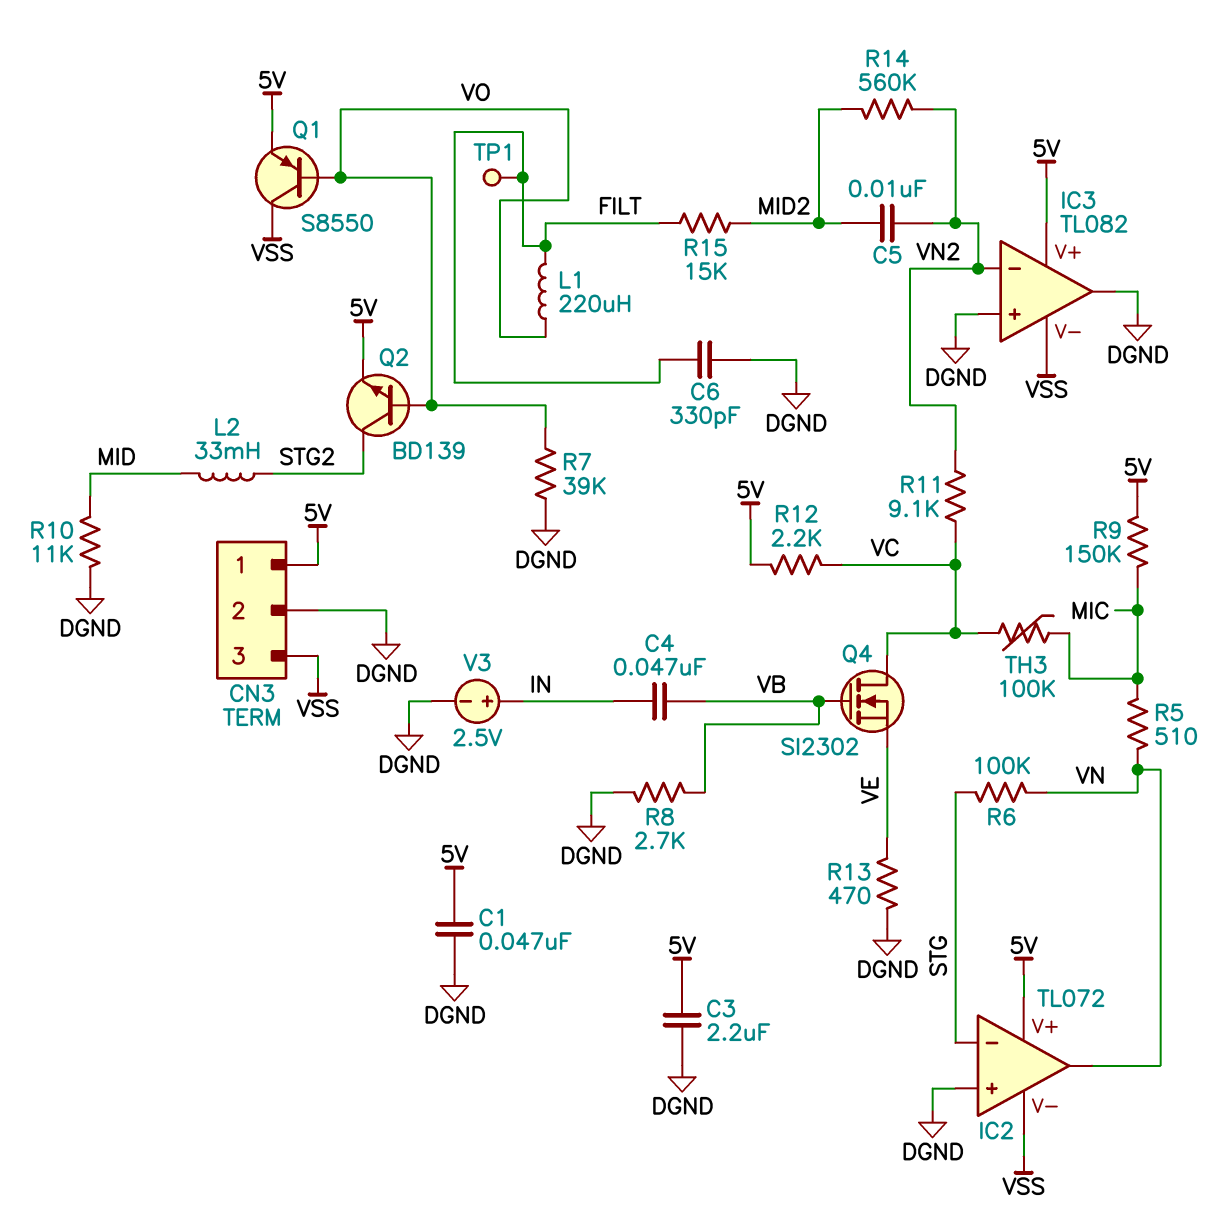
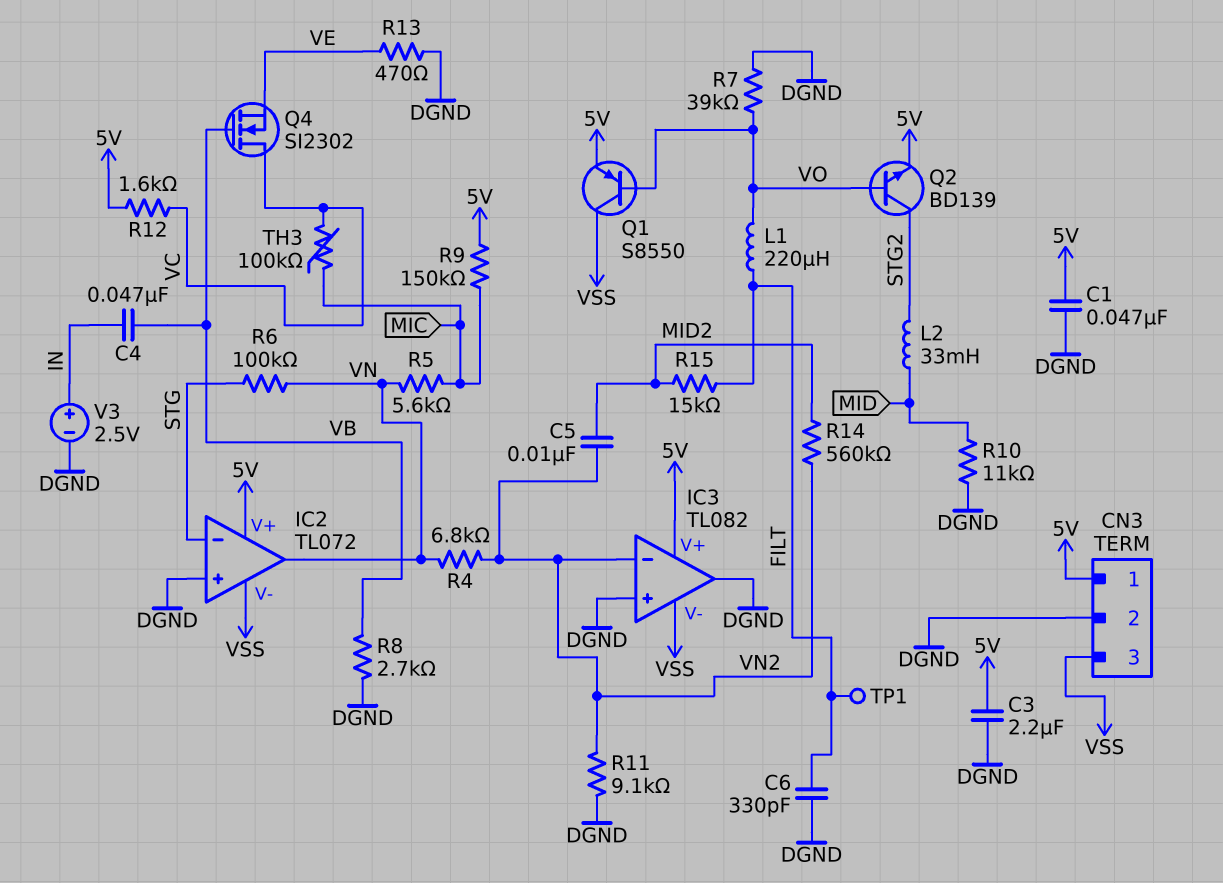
R4: none -> 6.8k (VN, VN2)
R5: 510 (MIC, VN) -> 5.6k (MIC, VN)
R11: 9.1k (VC, VN2) -> 9.1k (DGND, VN2)
R12: 2.2k (5V, VC) -> 1.6k (5V, VC)

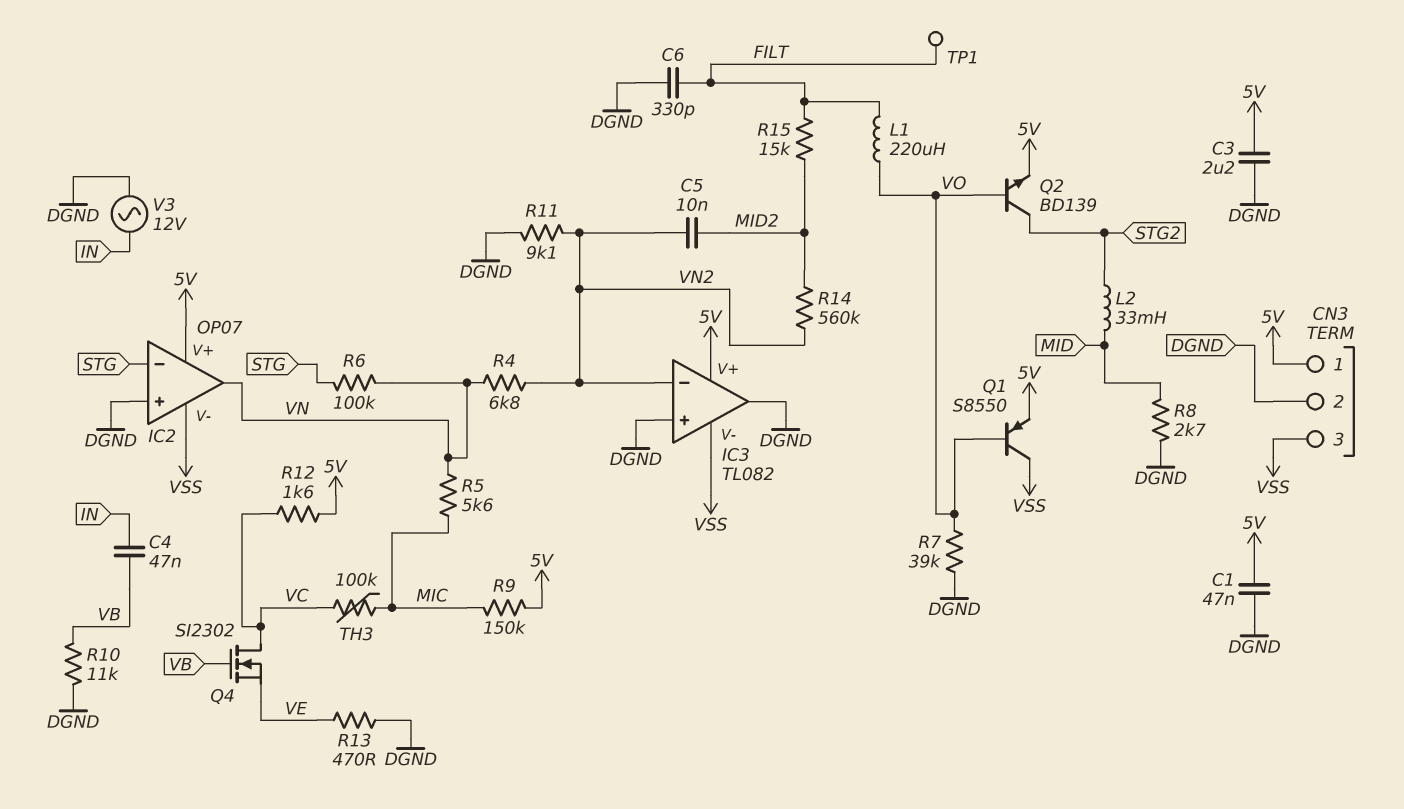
IC2: TL072 -> OP07
R8: 2.7k (DGND, VB) -> 2.7k (DGND, MID)
R10: 11k (DGND, MID) -> 11k (DGND, VB)
V3: 2.5V (plus IN, minus DGND) -> AC 12V (DGND, IN)

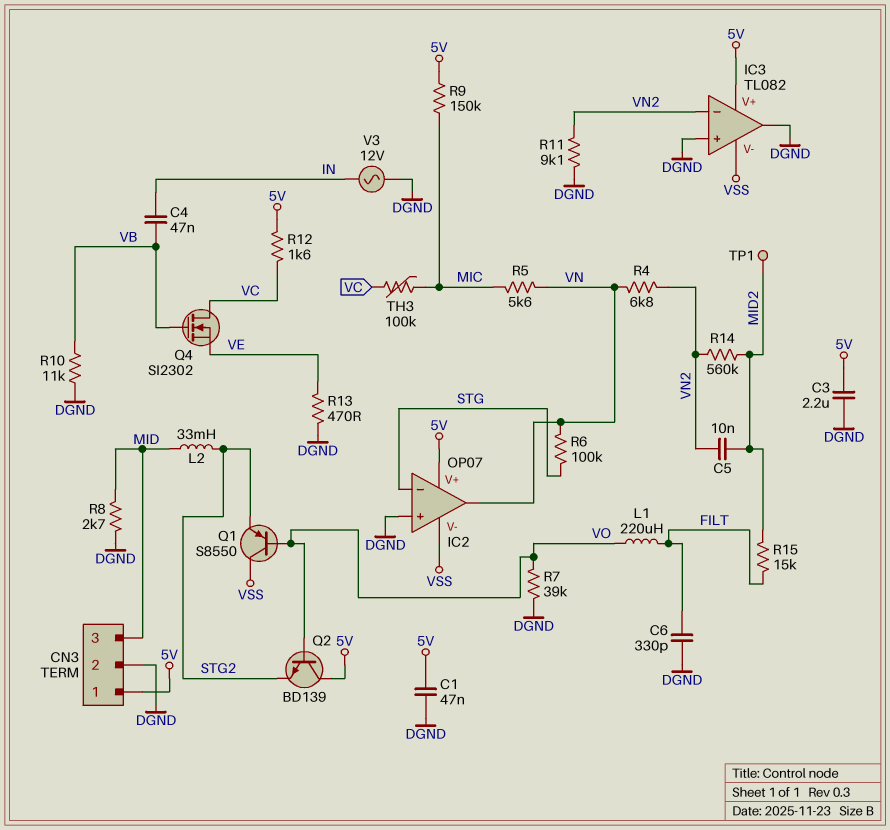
CN3 pin 3: VSS -> MID
Q1: PNP S8550 (B VO, C VSS, E 5V) -> PNP S8550 (B VO, C VSS, E STG2)
Q2: NPN BD139 (B VO, C STG2, E 5V) -> NPN BD139 (B VO, C 5V, E STG2)
TP1: test point (FILT) -> test point (MID2)

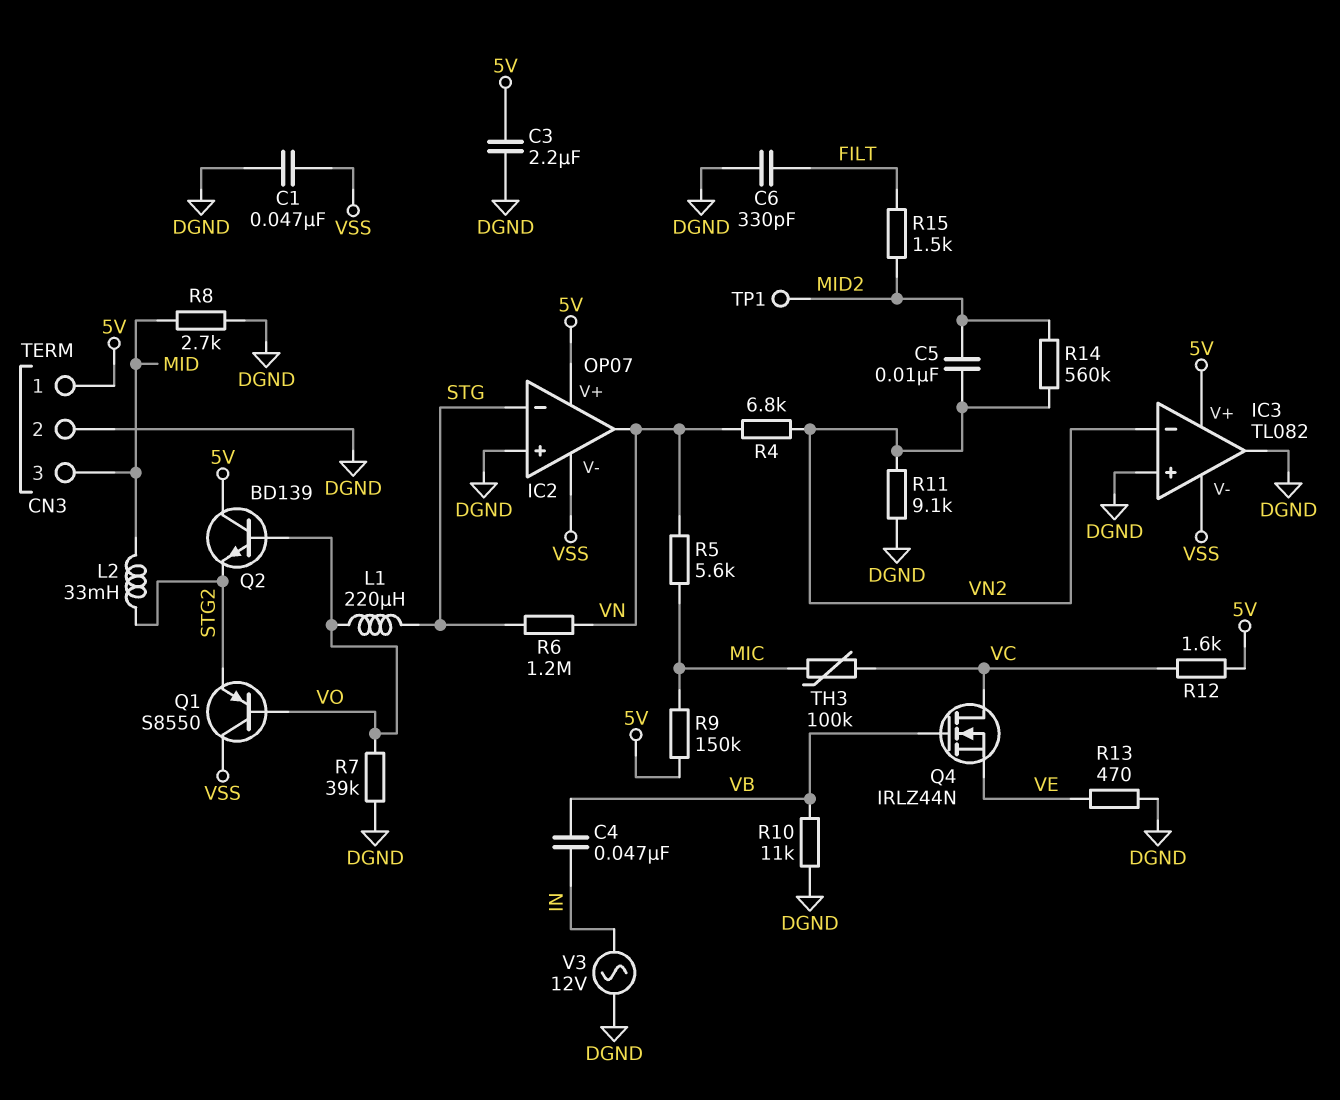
C1: 47nF (5V, DGND) -> 47nF (DGND, VSS)
L1: 220uH (FILT, VO) -> 220uH (STG, VO)
Q4: NMOS SI2302 (G VB, D VC, S VE) -> NMOS IRLZ44N (G VB, D VC, S VE)
R6: 100k (STG, VN) -> 1.2M (STG, VN)
R15: 15k (FILT, MID2) -> 1.5k (FILT, MID2)

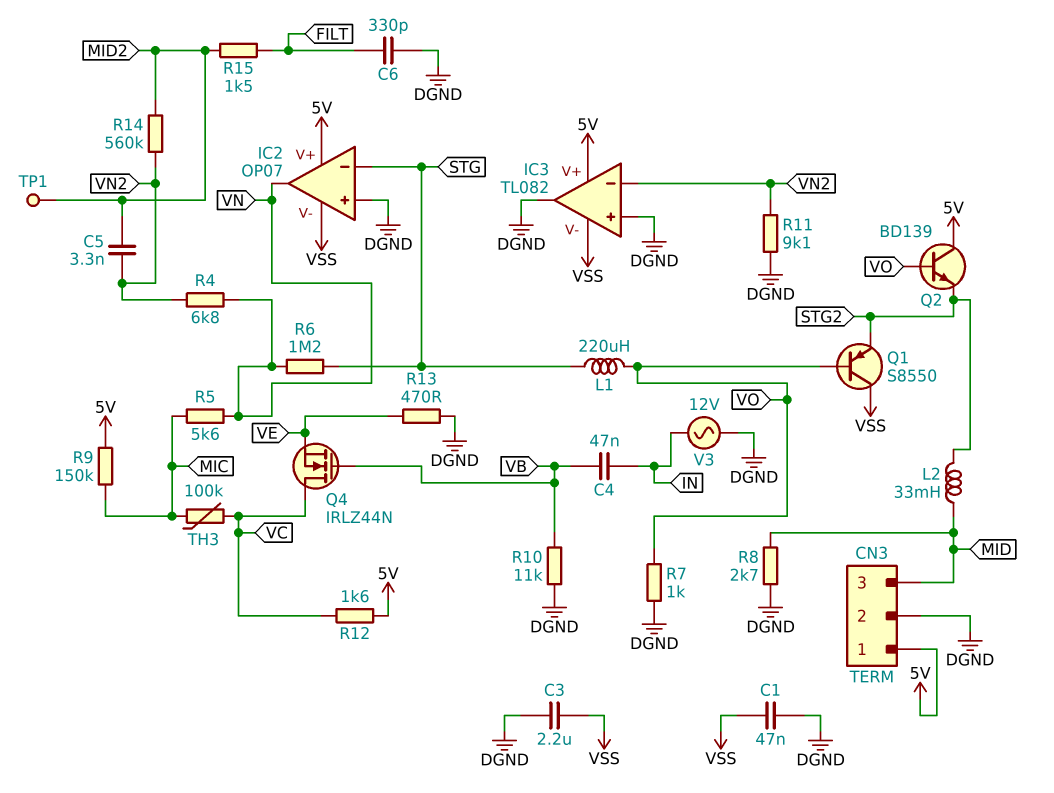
C3: 2.2uF (5V, DGND) -> 2.2uF (DGND, VSS)
C5: 10nF (MID2, VN2) -> 3.3nF (MID2, VN2)
R7: 39k (DGND, VO) -> 1k (DGND, VO)

